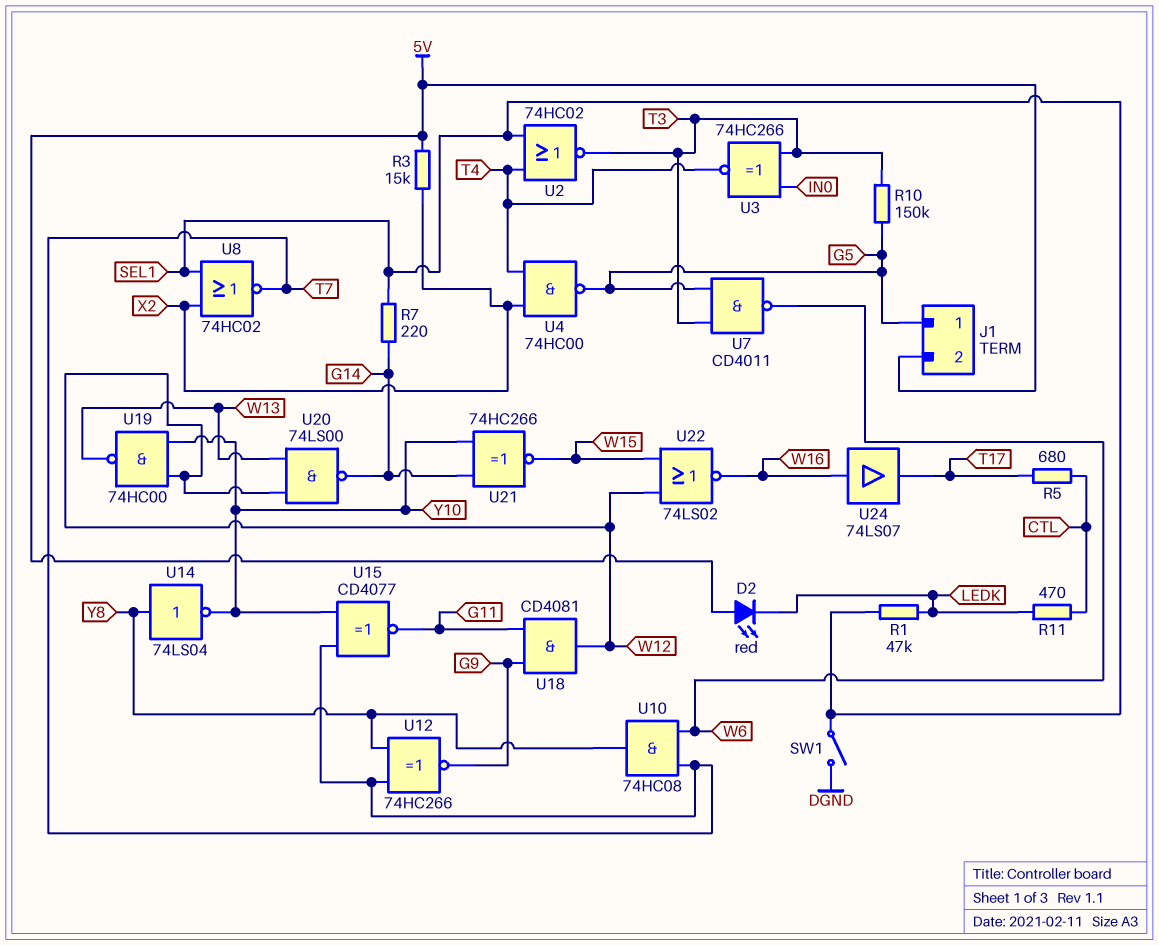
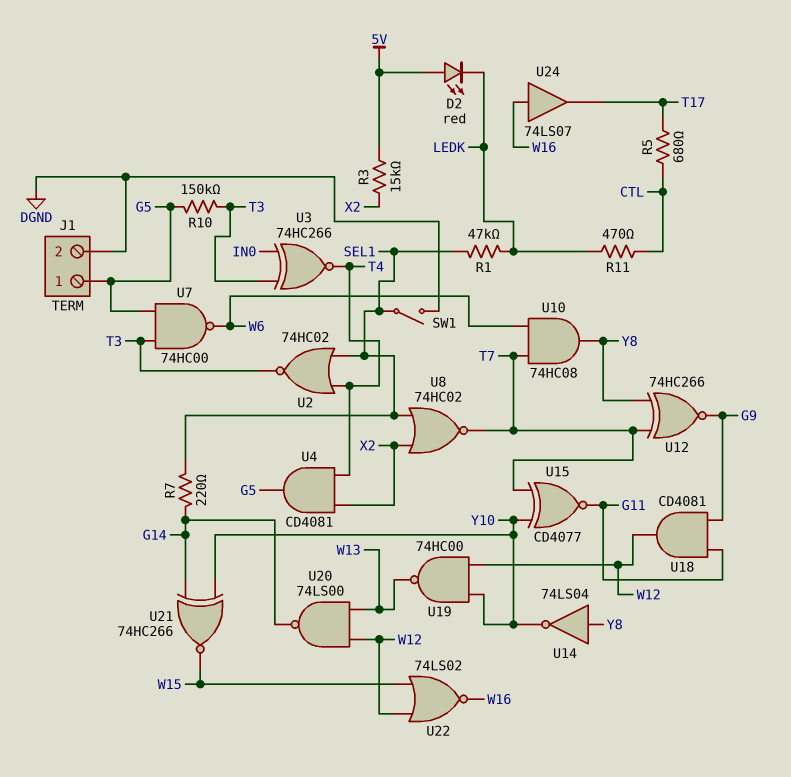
J1 pin 2: 5V -> DGND
U4: NAND 74HC00 (in T4, in X2, out G5) -> AND CD4081 (in T4, in X2, out G5)
U7: NAND CD4011 (in G5, in T3, out W6) -> NAND 74HC00 (in G5, in T3, out W6)

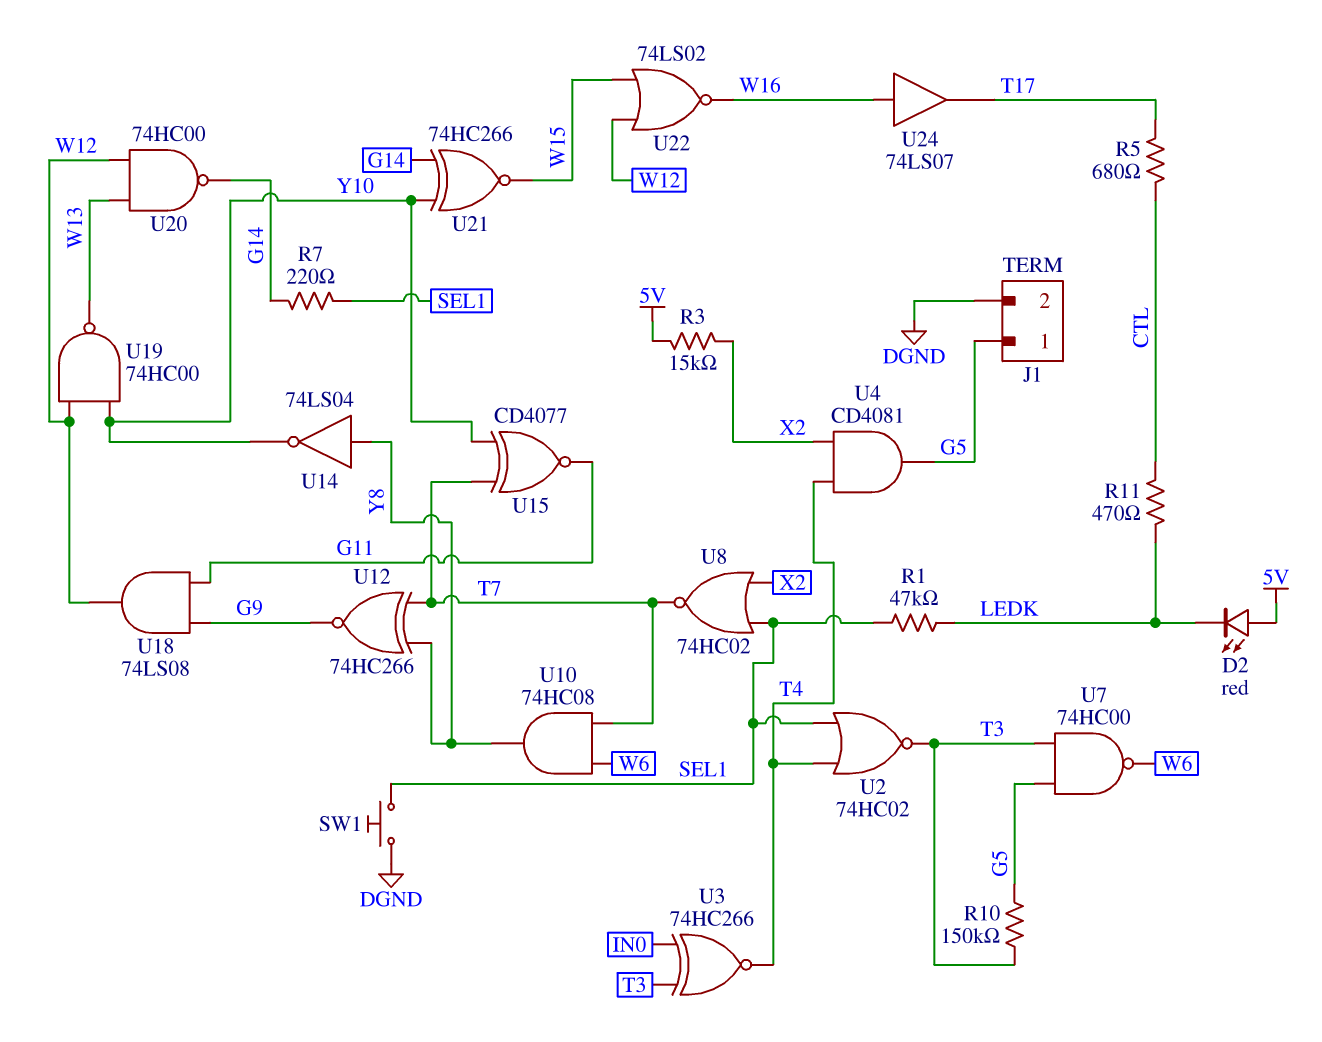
SW1: switch (DGND, SEL1) -> button (DGND, SEL1)
U18: AND CD4081 (in G9, in G11, out W12) -> AND 74LS08 (in G9, in G11, out W12)
U20: NAND 74LS00 (in W12, in W13, out G14) -> NAND 74HC00 (in W12, in W13, out G14)

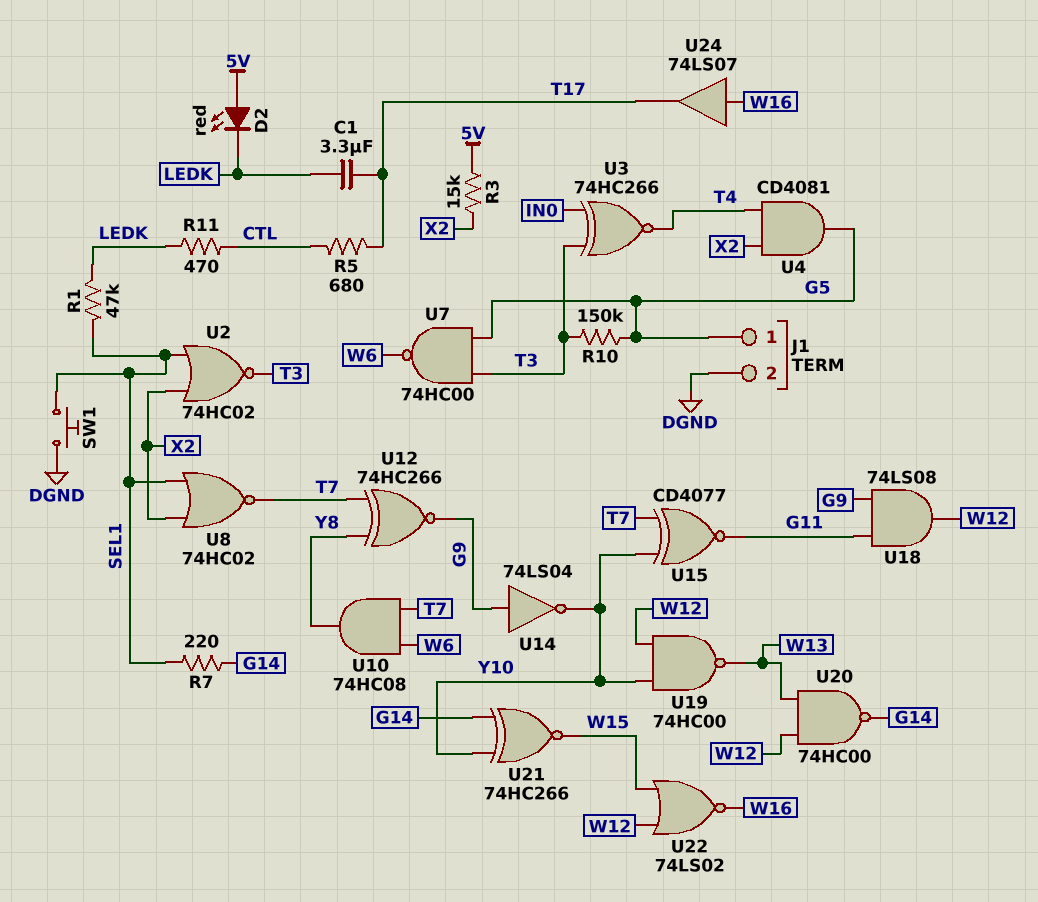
C1: none -> 3.3uF (LEDK, T17)
U2: NOR 74HC02 (in SEL1, in T4, out T3) -> NOR 74HC02 (in SEL1, in X2, out T3)
U14: NOT 74LS04 (in Y8, out Y10) -> NOT 74LS04 (in G9, out Y10)

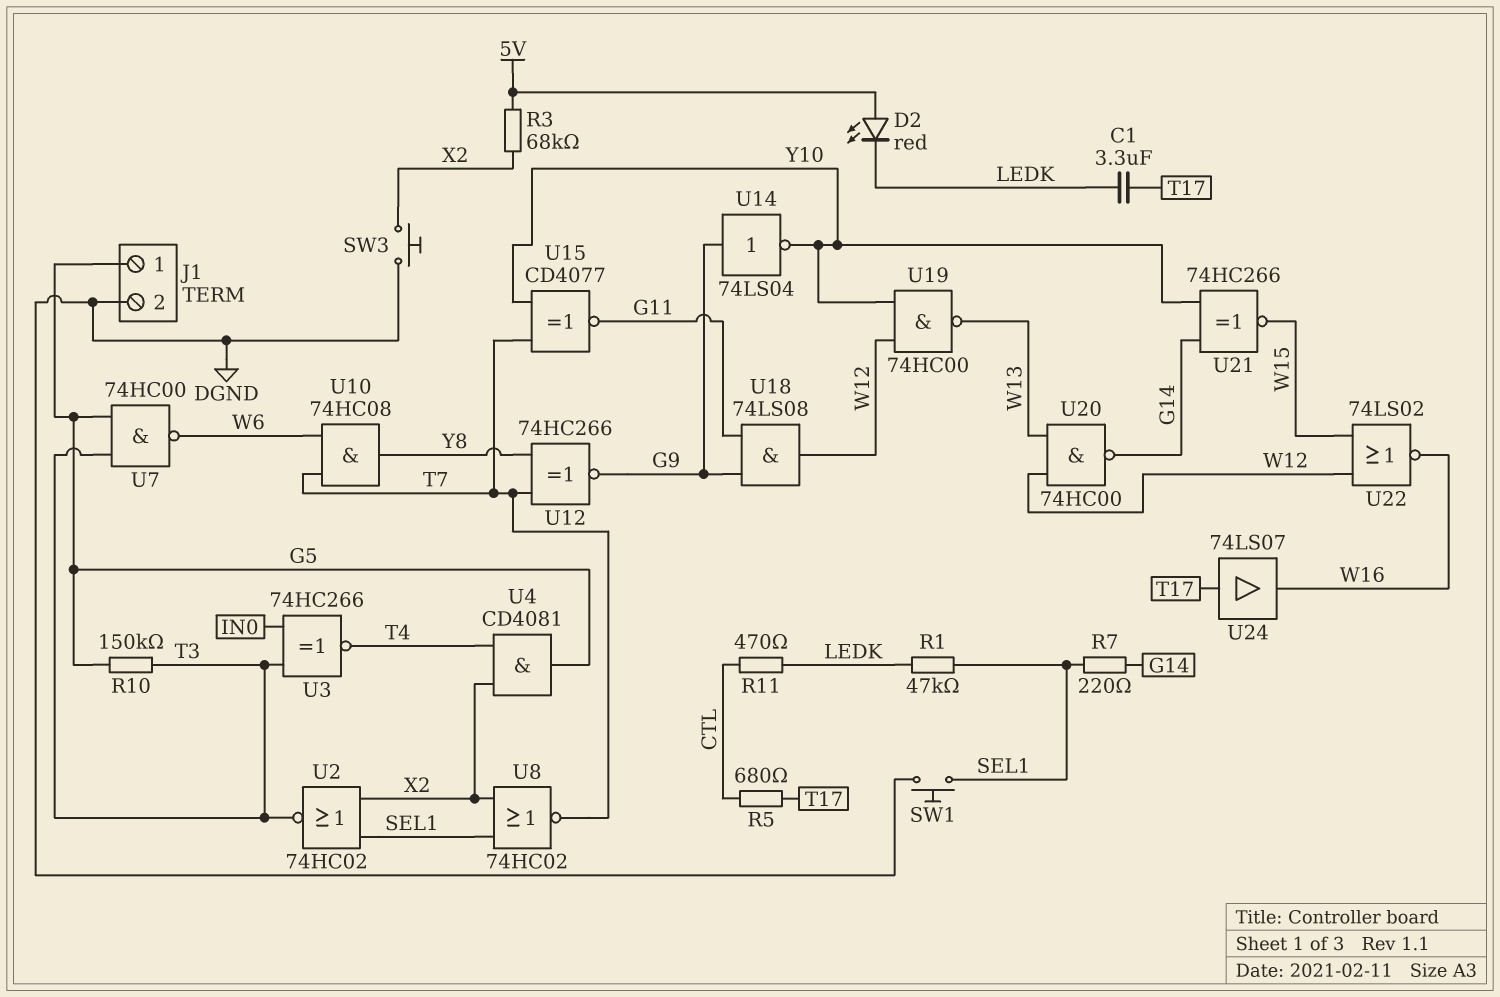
R3: 15k (5V, X2) -> 68k (5V, X2)
SW3: none -> button (DGND, X2)
U24: buffer 74LS07 (in W16, out T17) -> buffer 74LS07 (in T17, out W16)

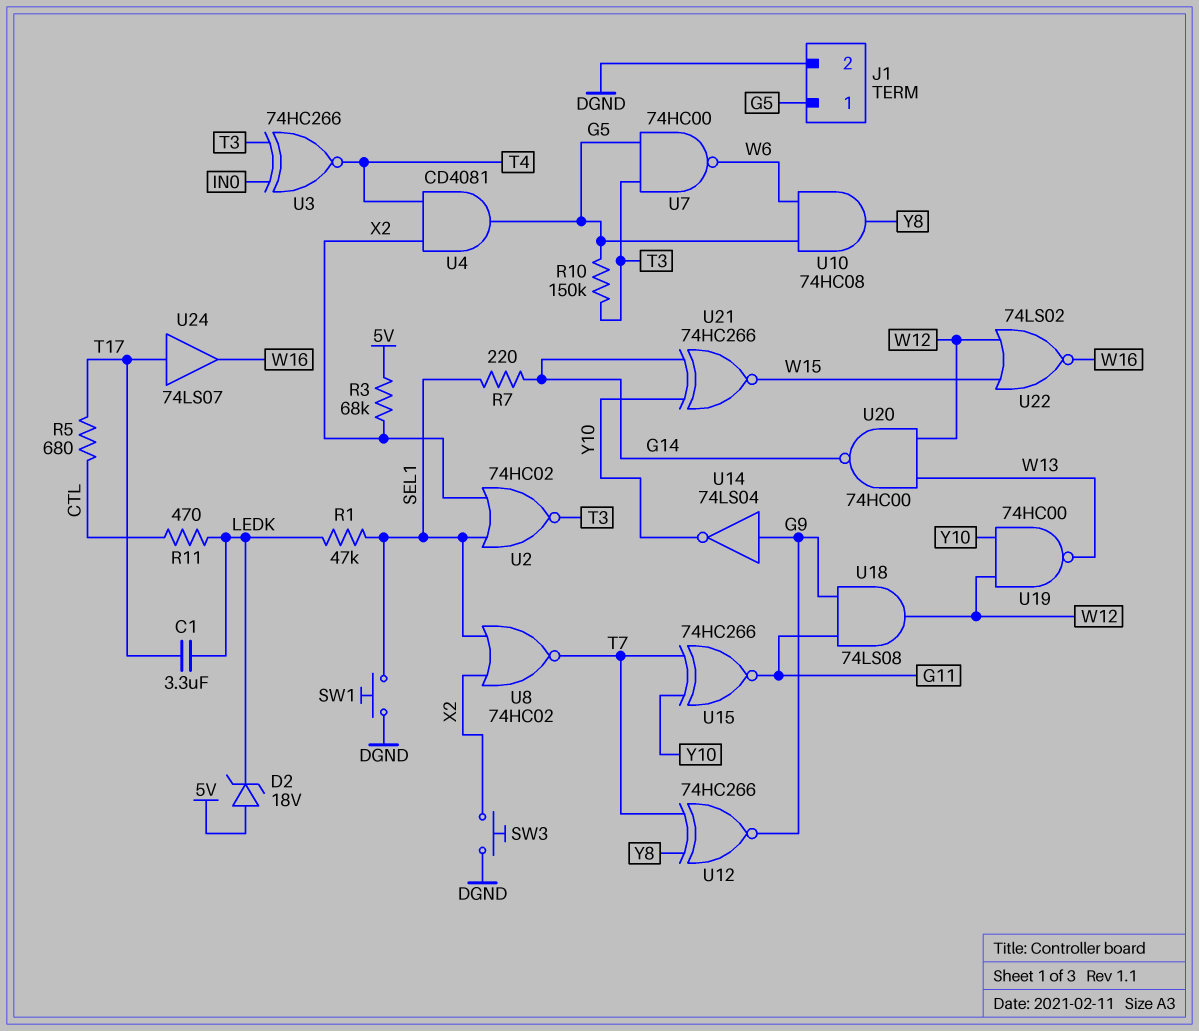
D2: LED red (A 5V, K LEDK) -> zener 18V (A 5V, K LEDK)
U10: AND 74HC08 (in T7, in W6, out Y8) -> AND 74HC08 (in G5, in W6, out Y8)
U15: XNOR CD4077 (in T7, in Y10, out G11) -> XNOR 74HC266 (in T7, in Y10, out G11)

